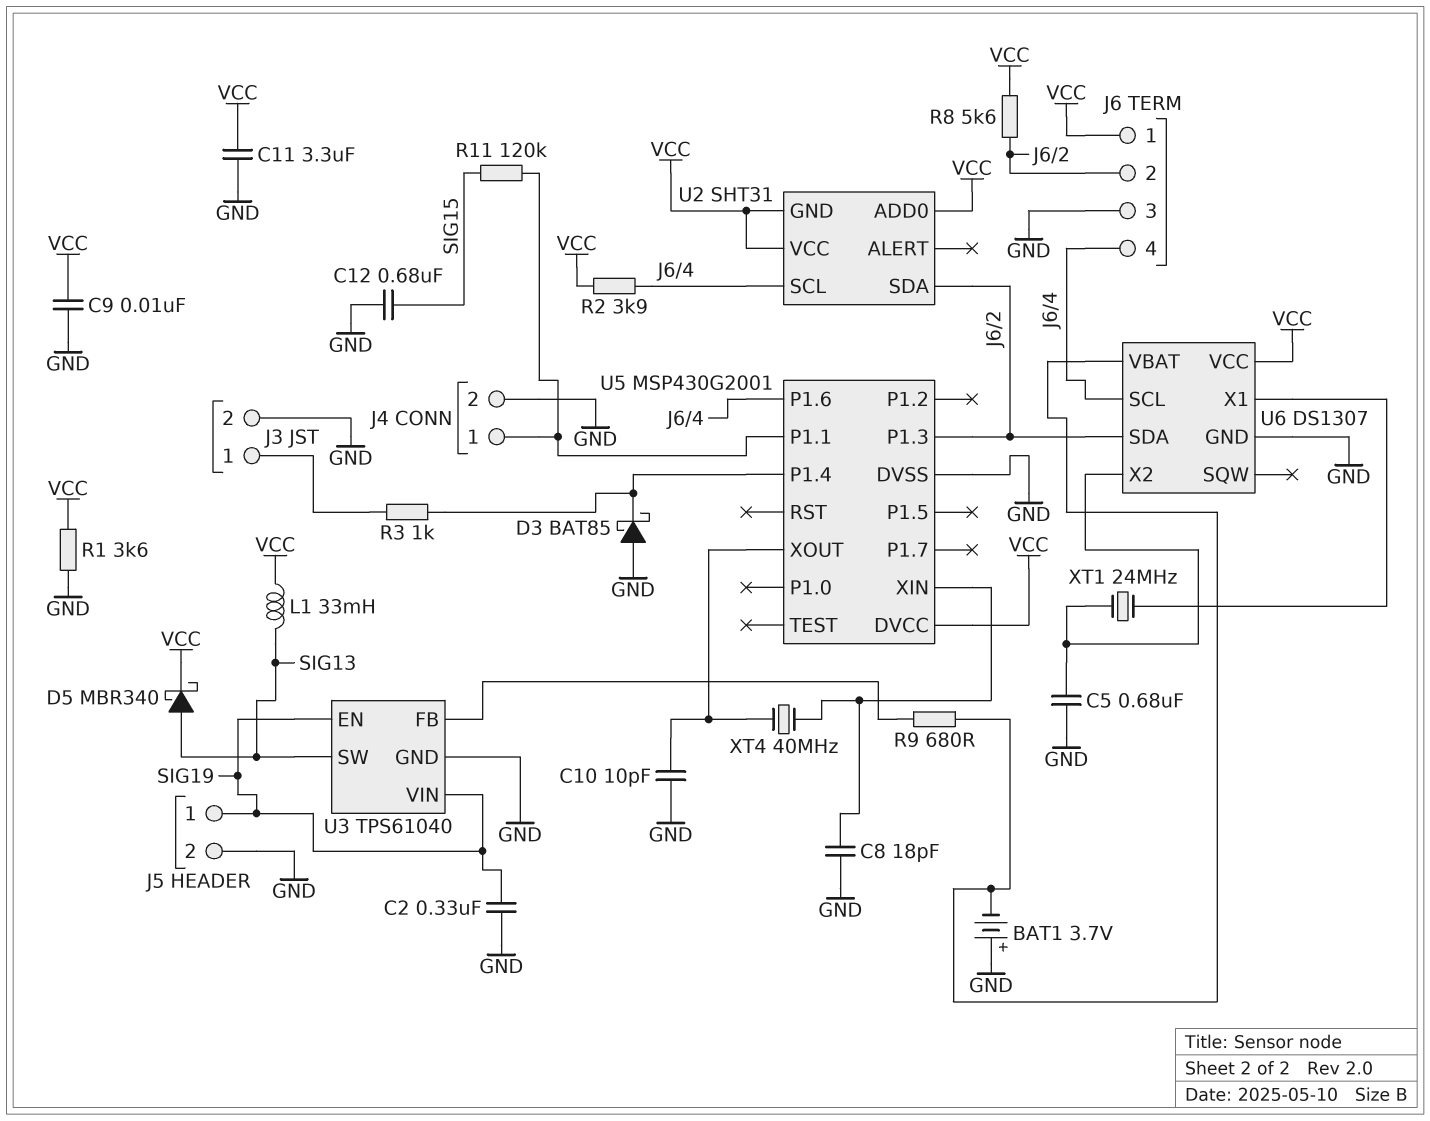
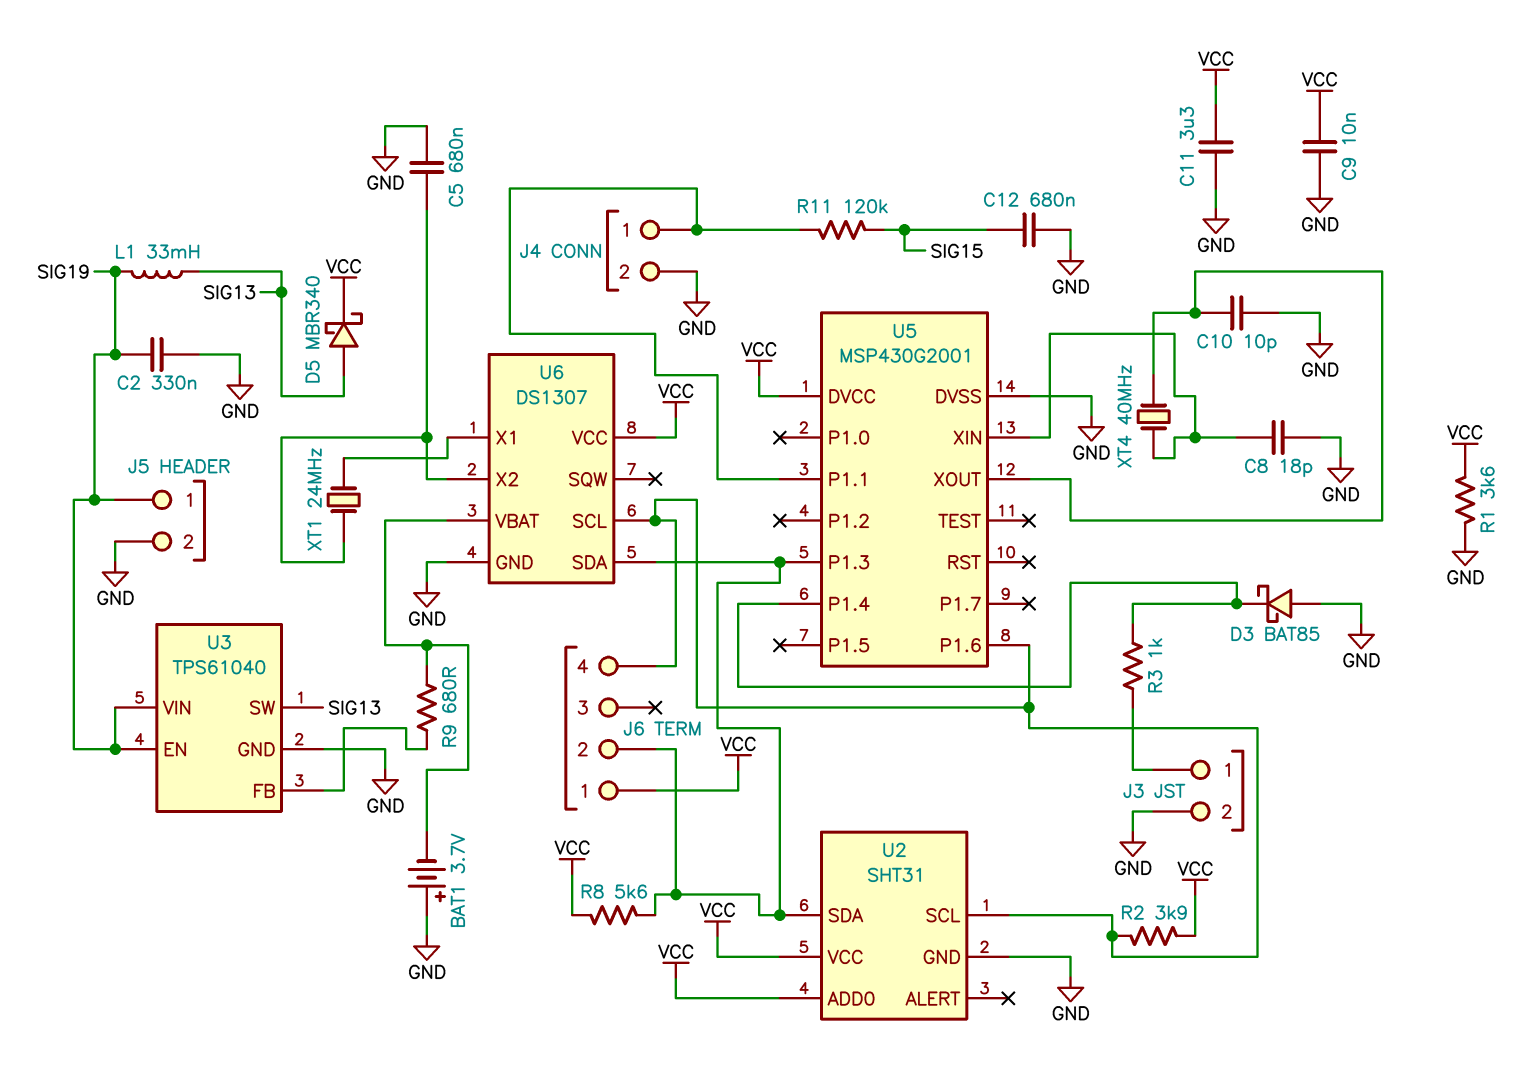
J6 pin 3: GND -> none
L1: 33mH (SIG13, VCC) -> 33mH (SIG13, SIG19)
U2 pin GND: VCC -> GND

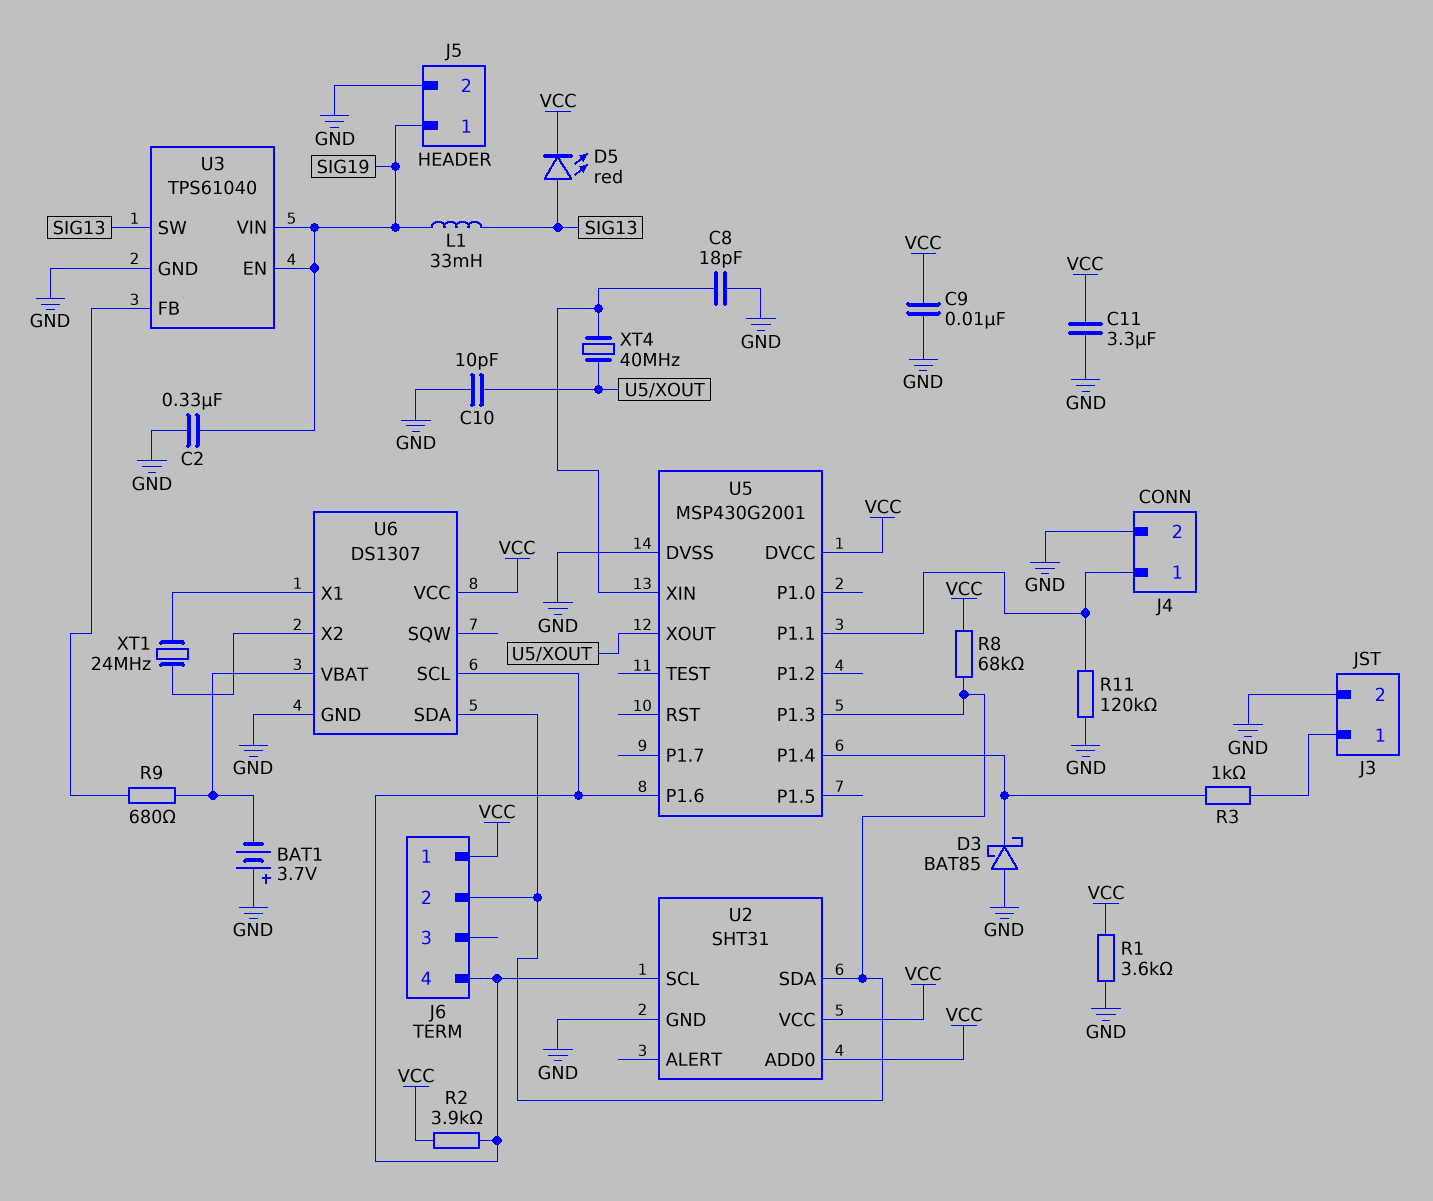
C5: 680nF (GND, U6/X2) -> none
C12: 680nF (GND, SIG15) -> none
D5: schottky MBR340 (A SIG13, K VCC) -> LED red (A SIG13, K VCC)
R8: 5.6k (J6/2, VCC) -> 68k (J6/2, VCC)
R11: 120k (J4/1, SIG15) -> 120k (GND, J4/1)

